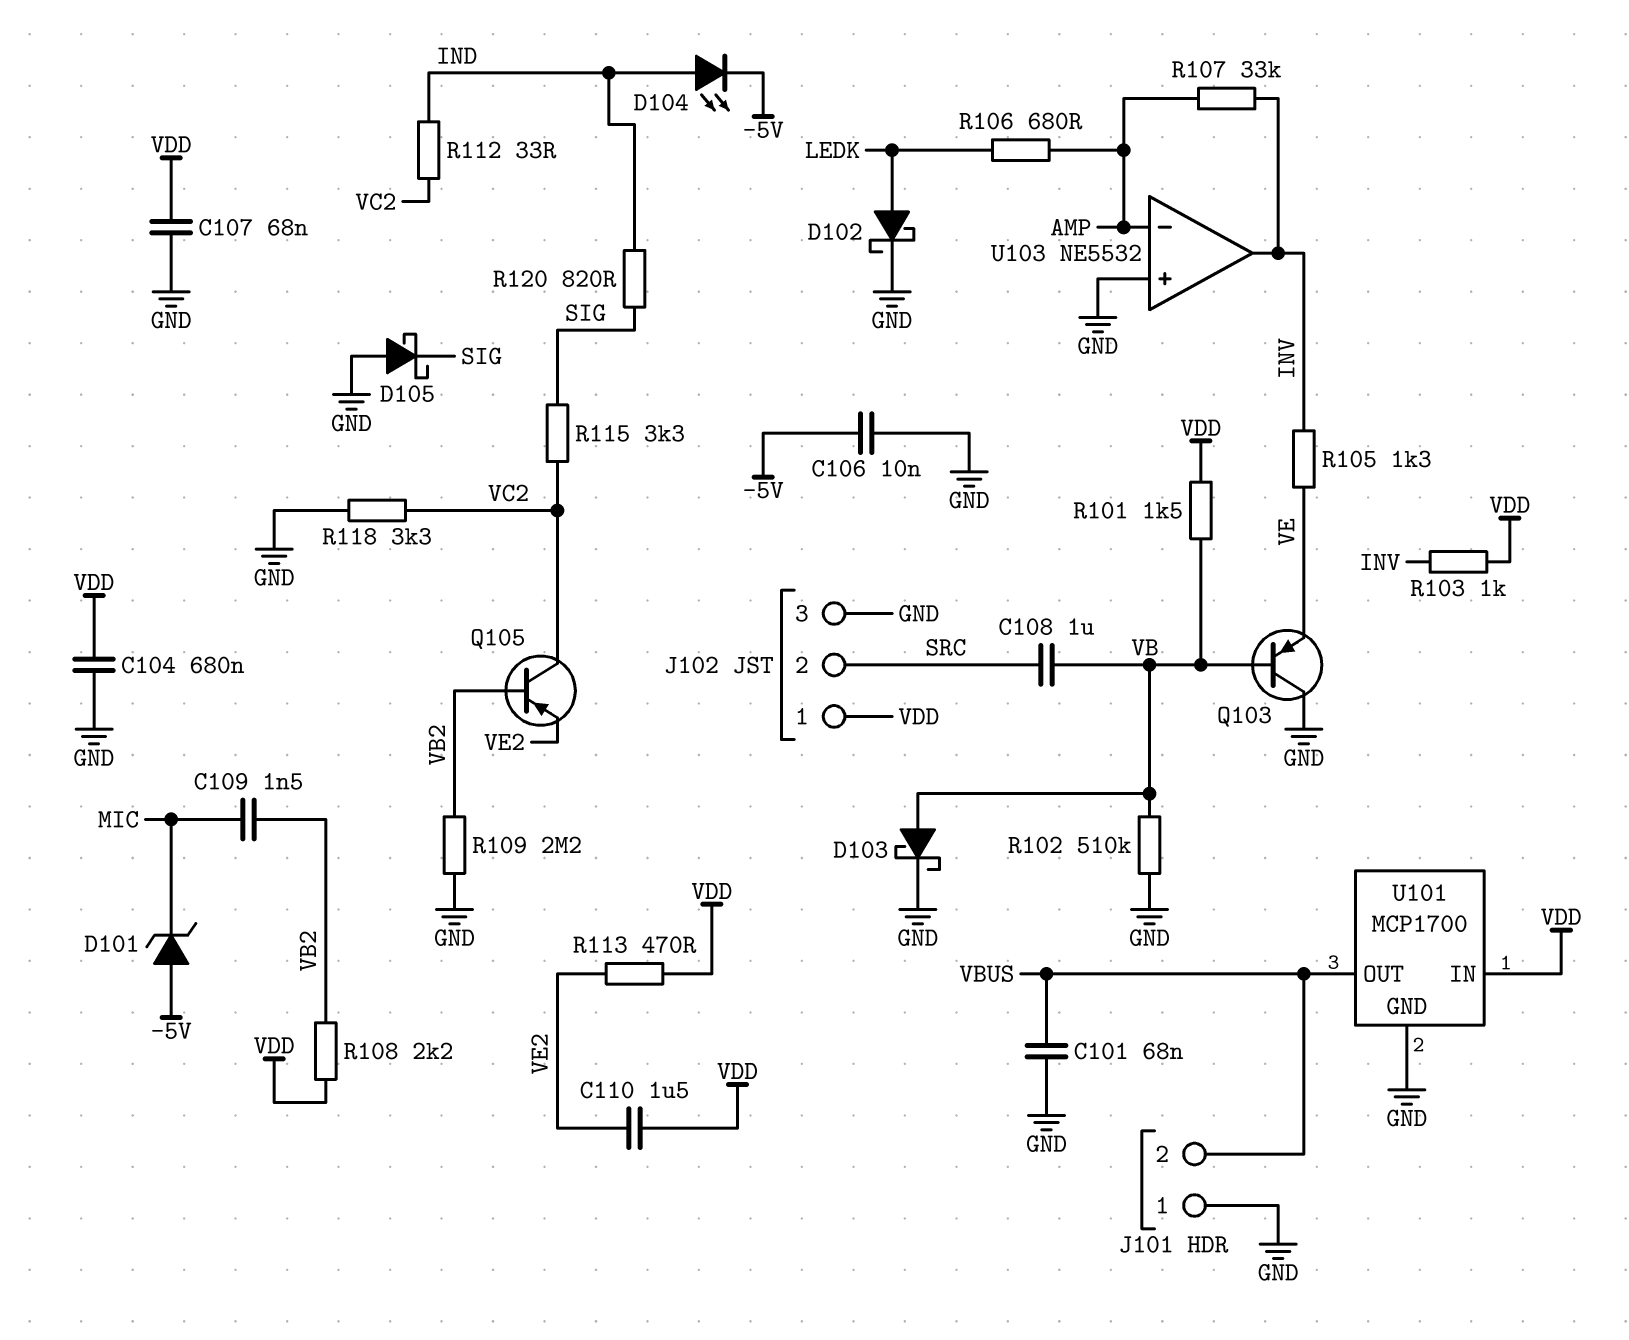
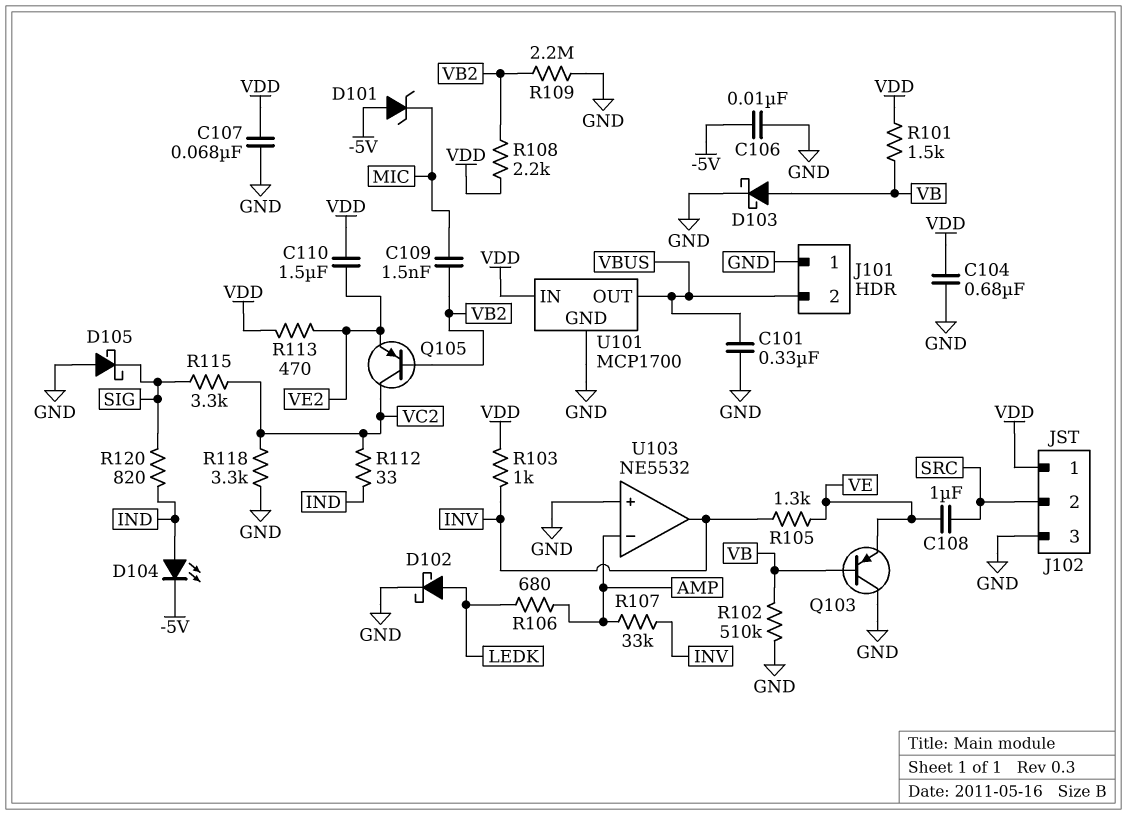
C101: 68nF (GND, VBUS) -> 330nF (GND, VBUS)
C108: 1uF (SRC, VB) -> 1uF (SRC, VE)

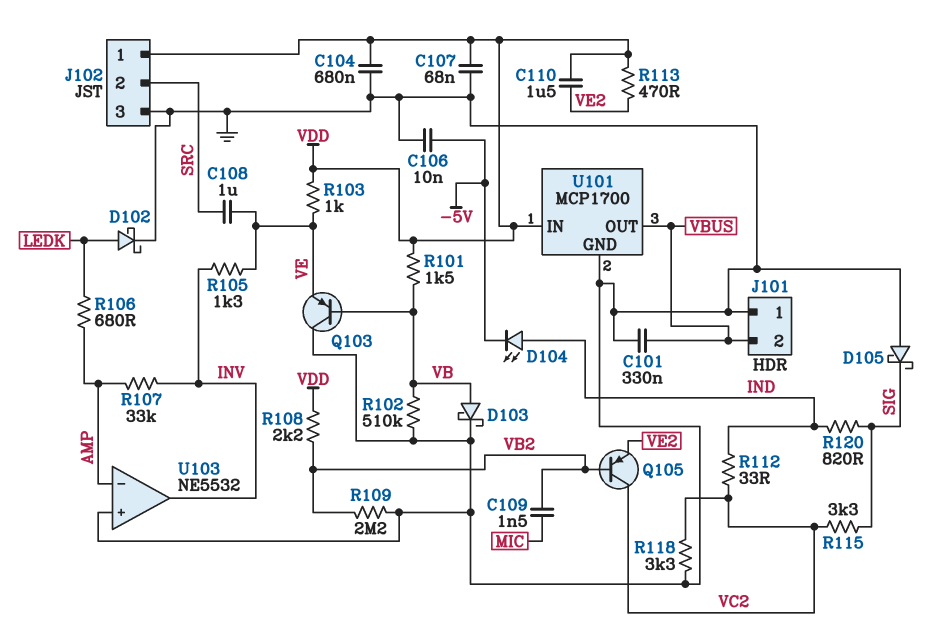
D101: zener (A -5V, K MIC) -> none
R103: 1k (INV, VDD) -> 1k (VDD, VE)

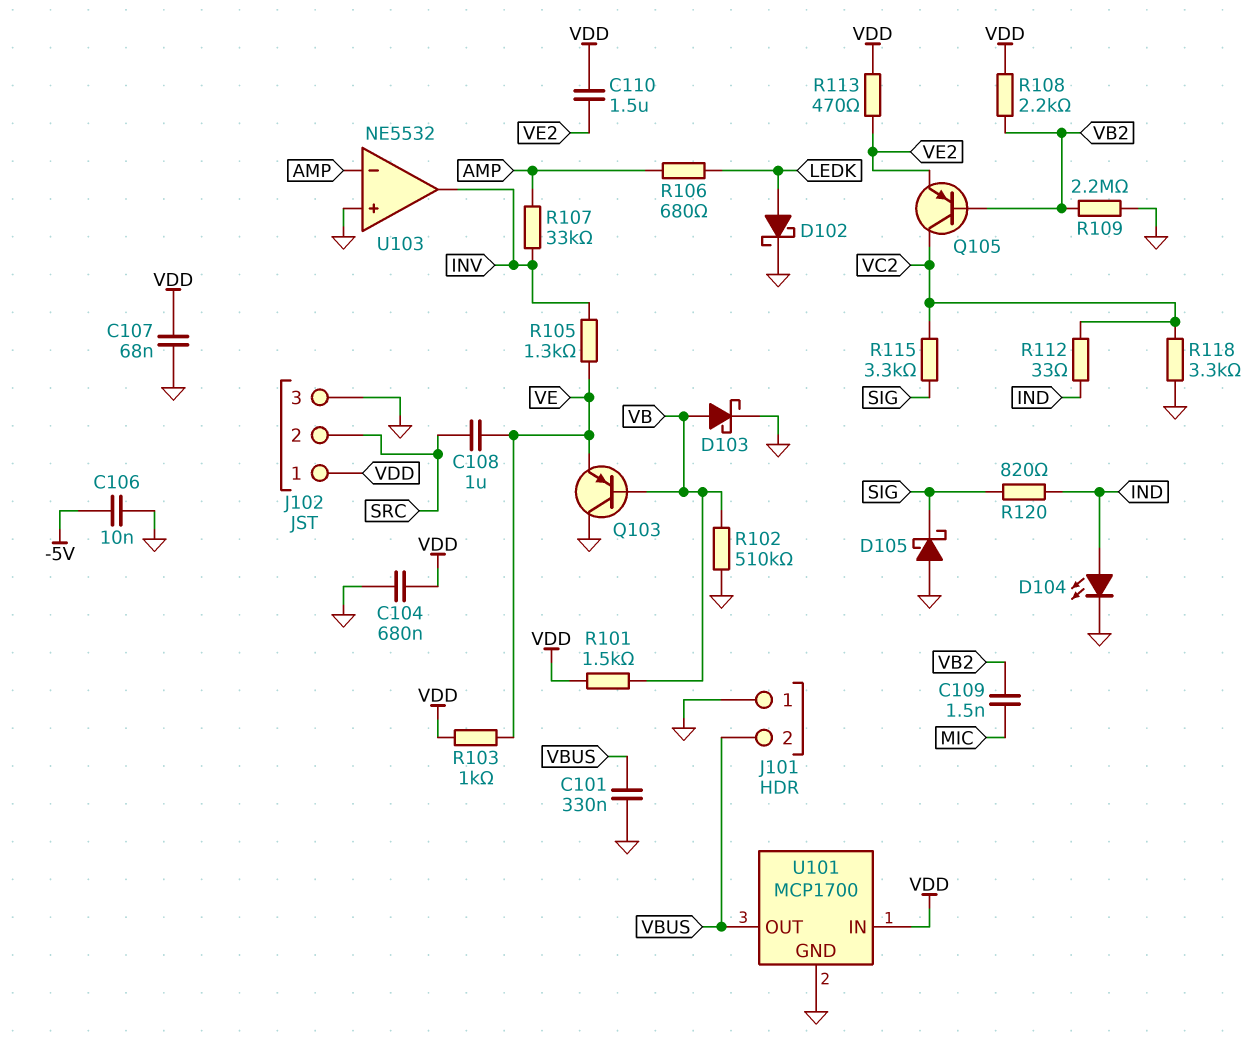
D104: LED (A IND, K -5V) -> LED (A IND, K GND)

